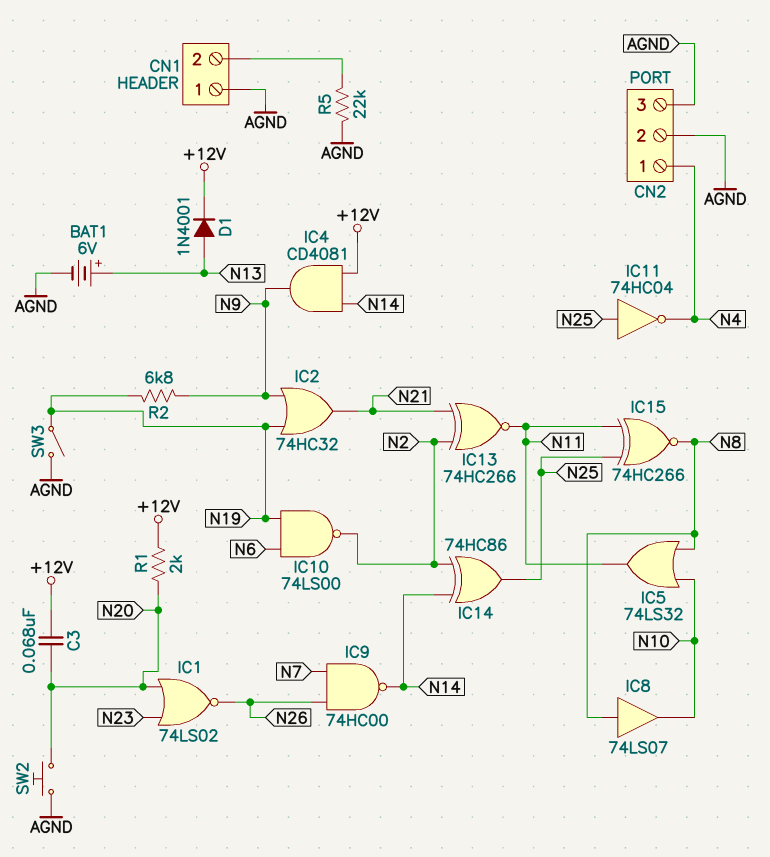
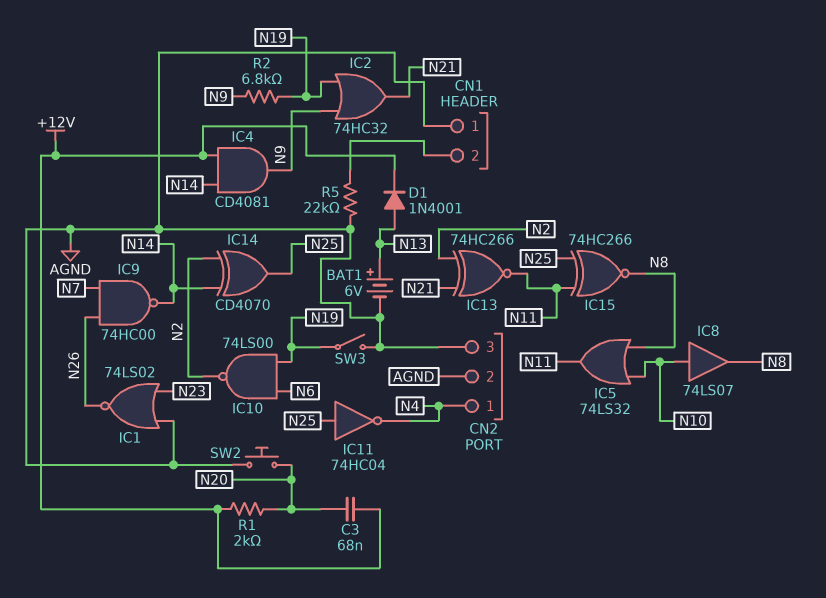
IC1: NOR 74LS02 (in N20, in N23, out N26) -> NOR 74LS02 (in AGND, in N23, out N26)
IC8: buffer 74LS07 (in N8, out N10) -> buffer 74LS07 (in N10, out N8)
IC14: XOR 74HC86 (in N2, in N14, out N25) -> XOR CD4070 (in N2, in N14, out N25)

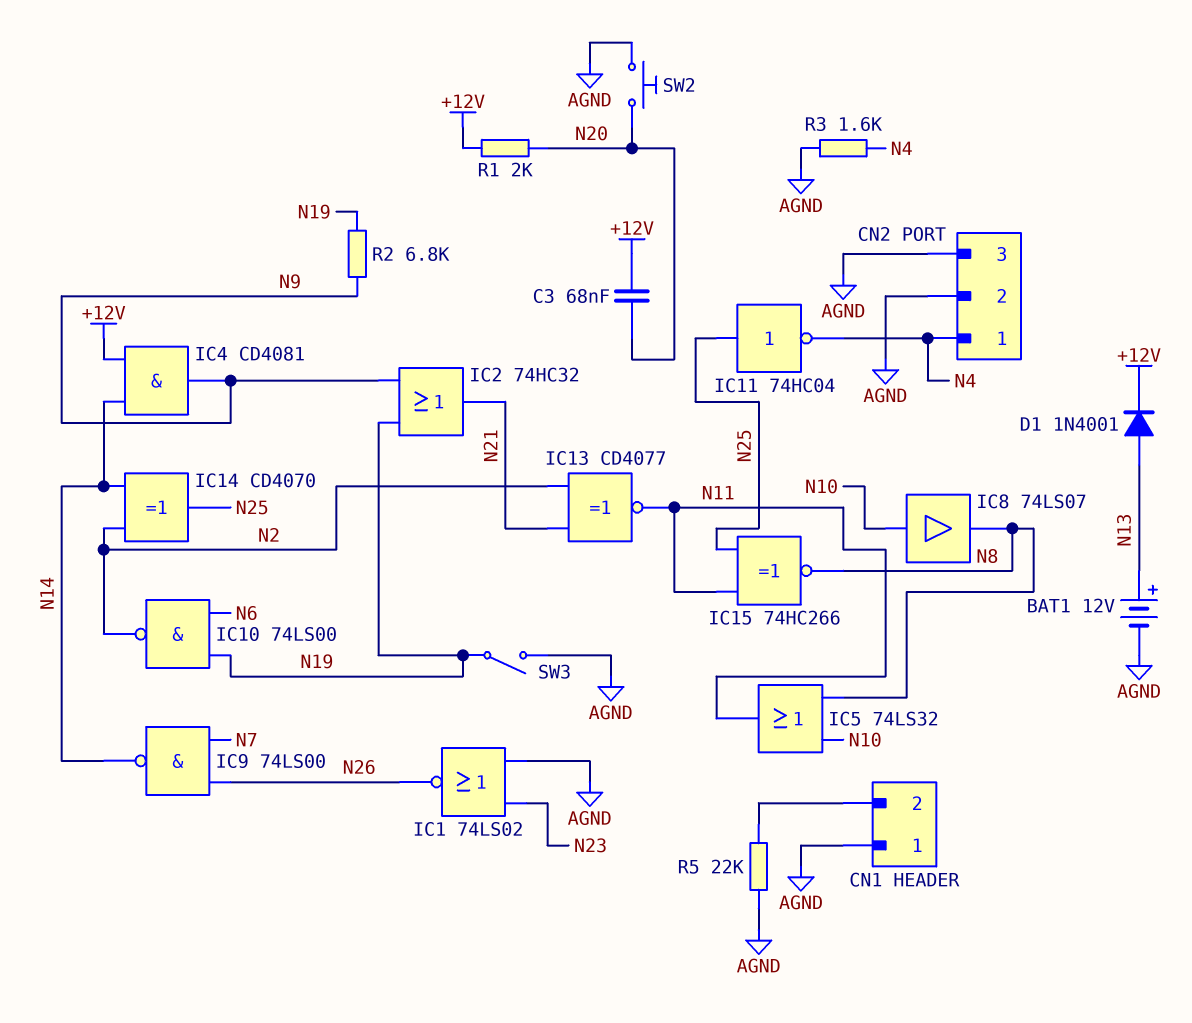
BAT1: 6V (plus N13, minus AGND) -> 12V (plus N13, minus AGND)
IC9: NAND 74HC00 (in N7, in N26, out N14) -> NAND 74LS00 (in N7, in N26, out N14)
IC13: XNOR 74HC266 (in N2, in N21, out N11) -> XNOR CD4077 (in N2, in N21, out N11)
R3: none -> 1.6k (AGND, N4)

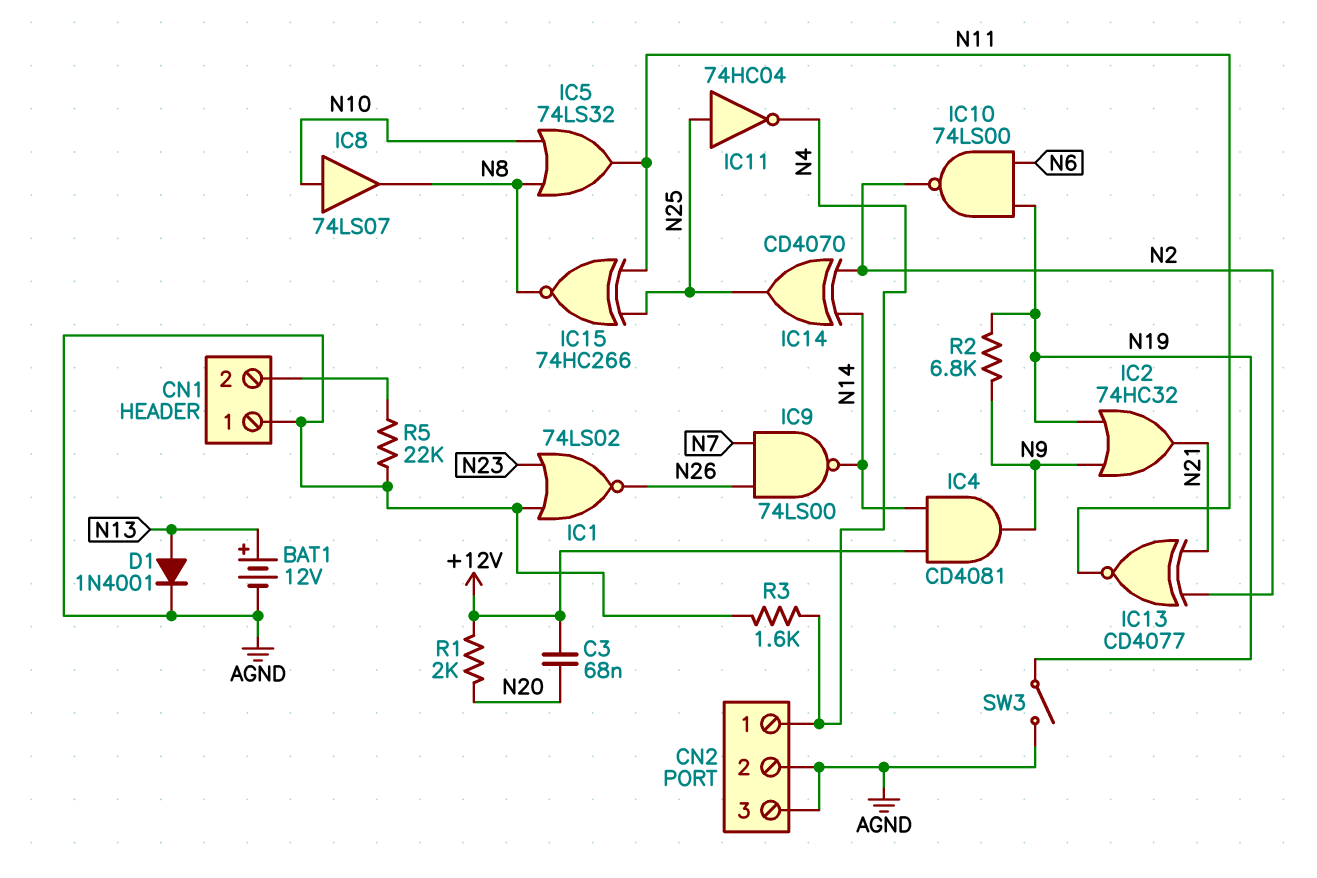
D1: diode 1N4001 (A N13, K +12V) -> diode 1N4001 (A N13, K AGND)
SW2: button (AGND, N20) -> none

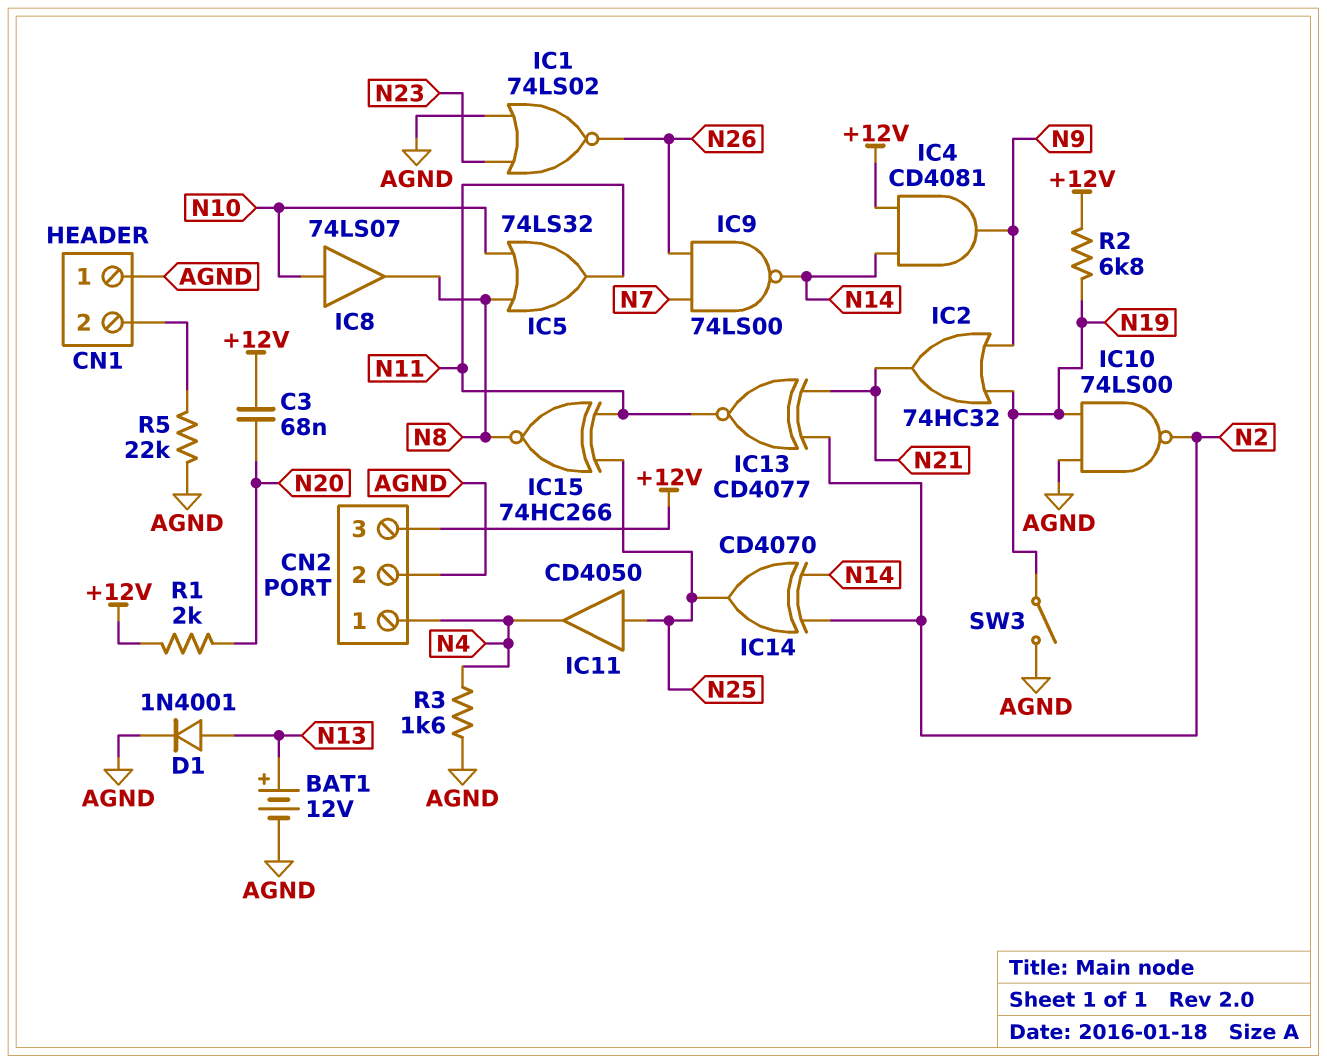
CN2 pin 3: AGND -> +12V
IC10: NAND 74LS00 (in N6, in N19, out N2) -> NAND 74LS00 (in AGND, in N19, out N2)
IC11: NOT 74HC04 (in N25, out N4) -> buffer CD4050 (in N25, out N4)
R2: 6.8k (N9, N19) -> 6.8k (+12V, N19)

